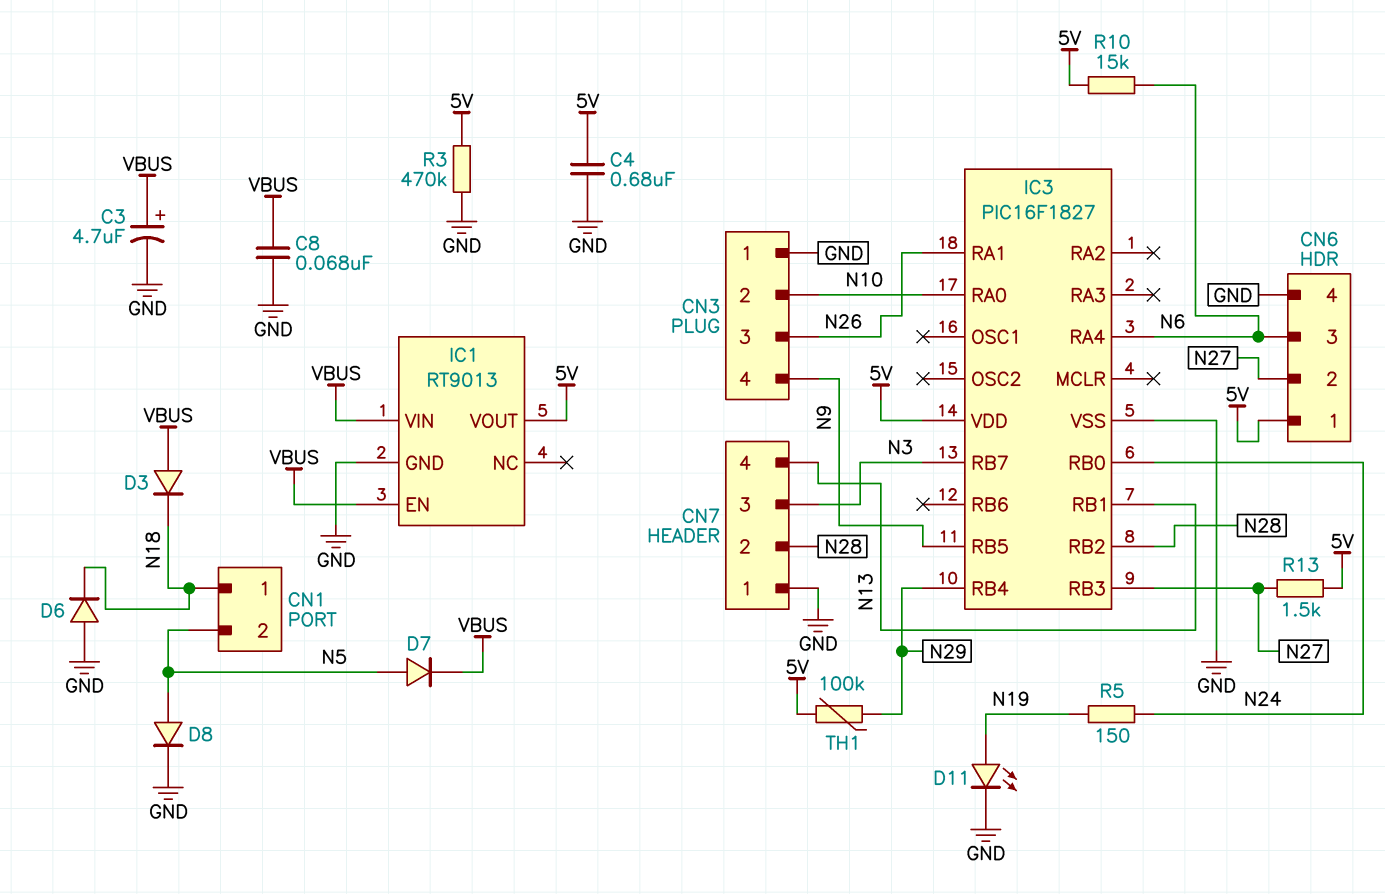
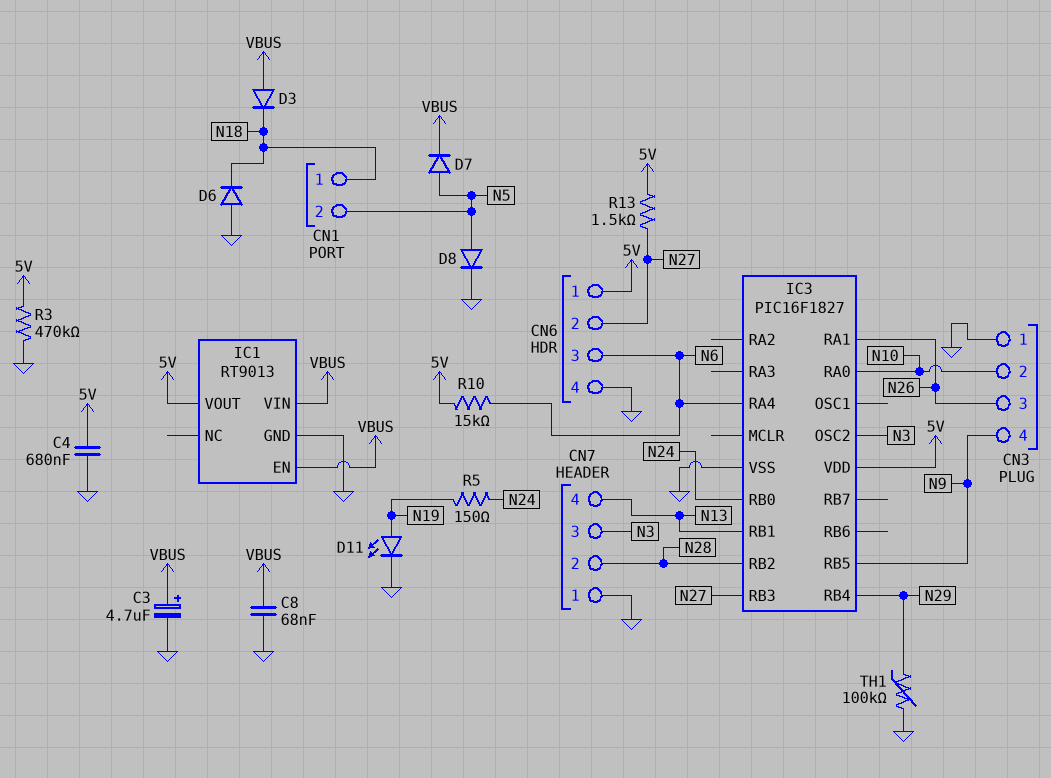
IC3 pin OSC2: none -> N3
IC3 pin RB7: N3 -> none
TH1: 100k (5V, N29) -> 100k (GND, N29)

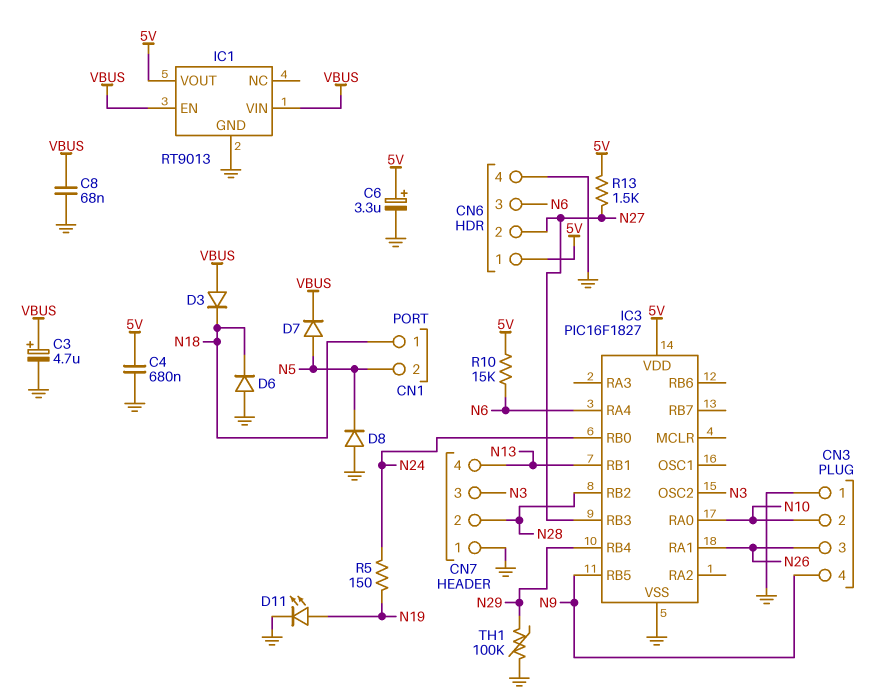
C6: none -> 3.3uF (plus 5V, minus GND)
D8: diode (A N5, K GND) -> diode (A GND, K N5)
R3: 470k (5V, GND) -> none

